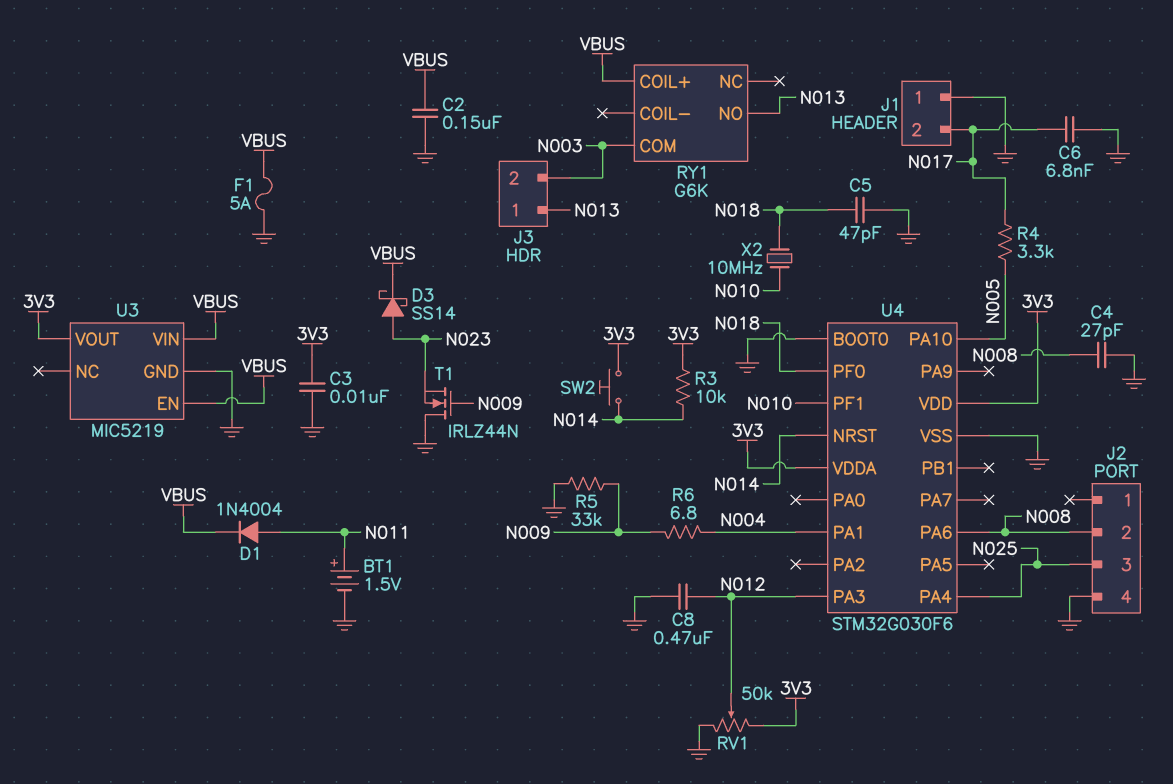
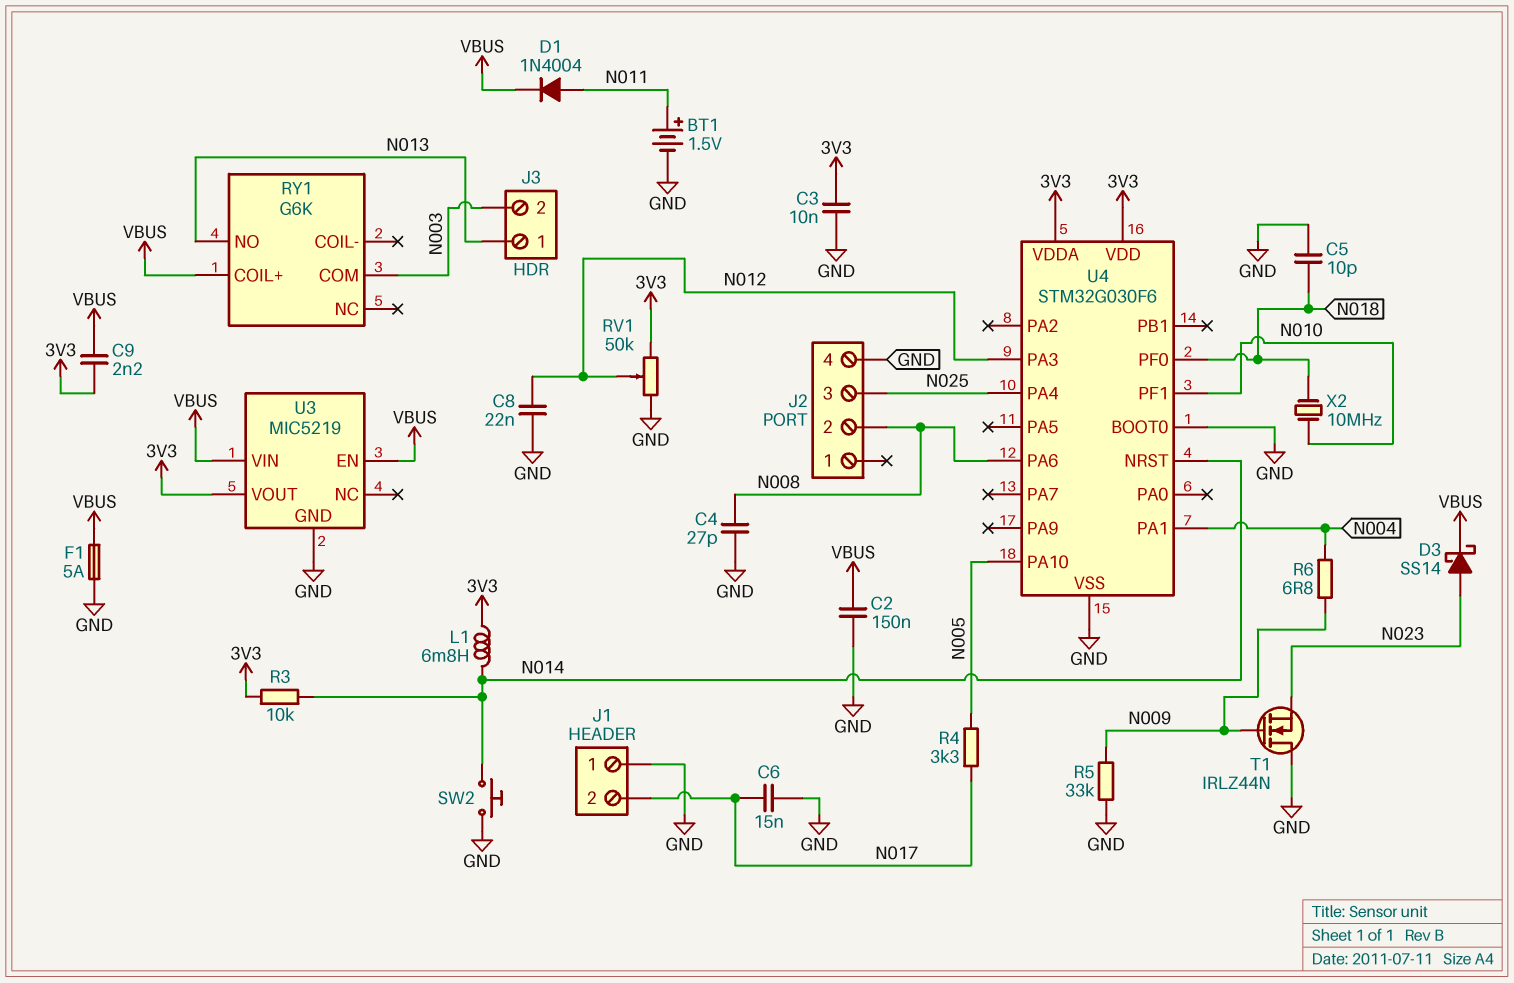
C5: 47pF (GND, N018) -> 10pF (GND, N018)
C6: 6.8nF (GND, N017) -> 15nF (GND, N017)
C8: 470nF (GND, N012) -> 22nF (GND, N012)
C9: none -> 2.2nF (3V3, VBUS)
L1: none -> 6.8mH (3V3, N014)
SW2: button (3V3, N014) -> button (GND, N014)

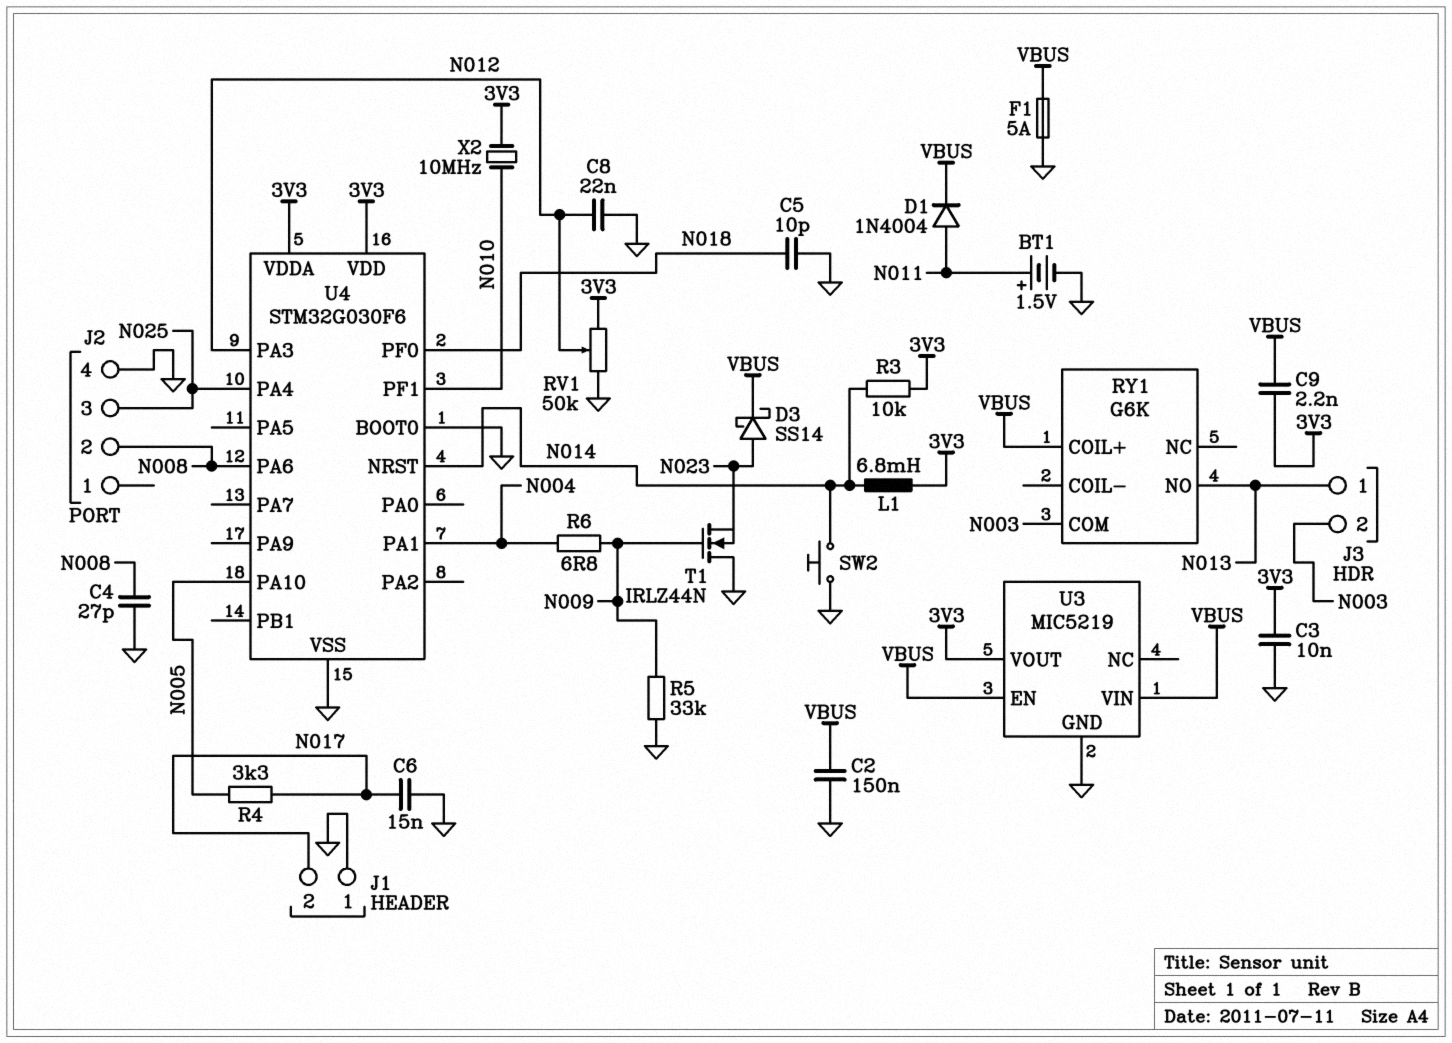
X2: 10MHz (N010, N018) -> 10MHz (3V3, N010)

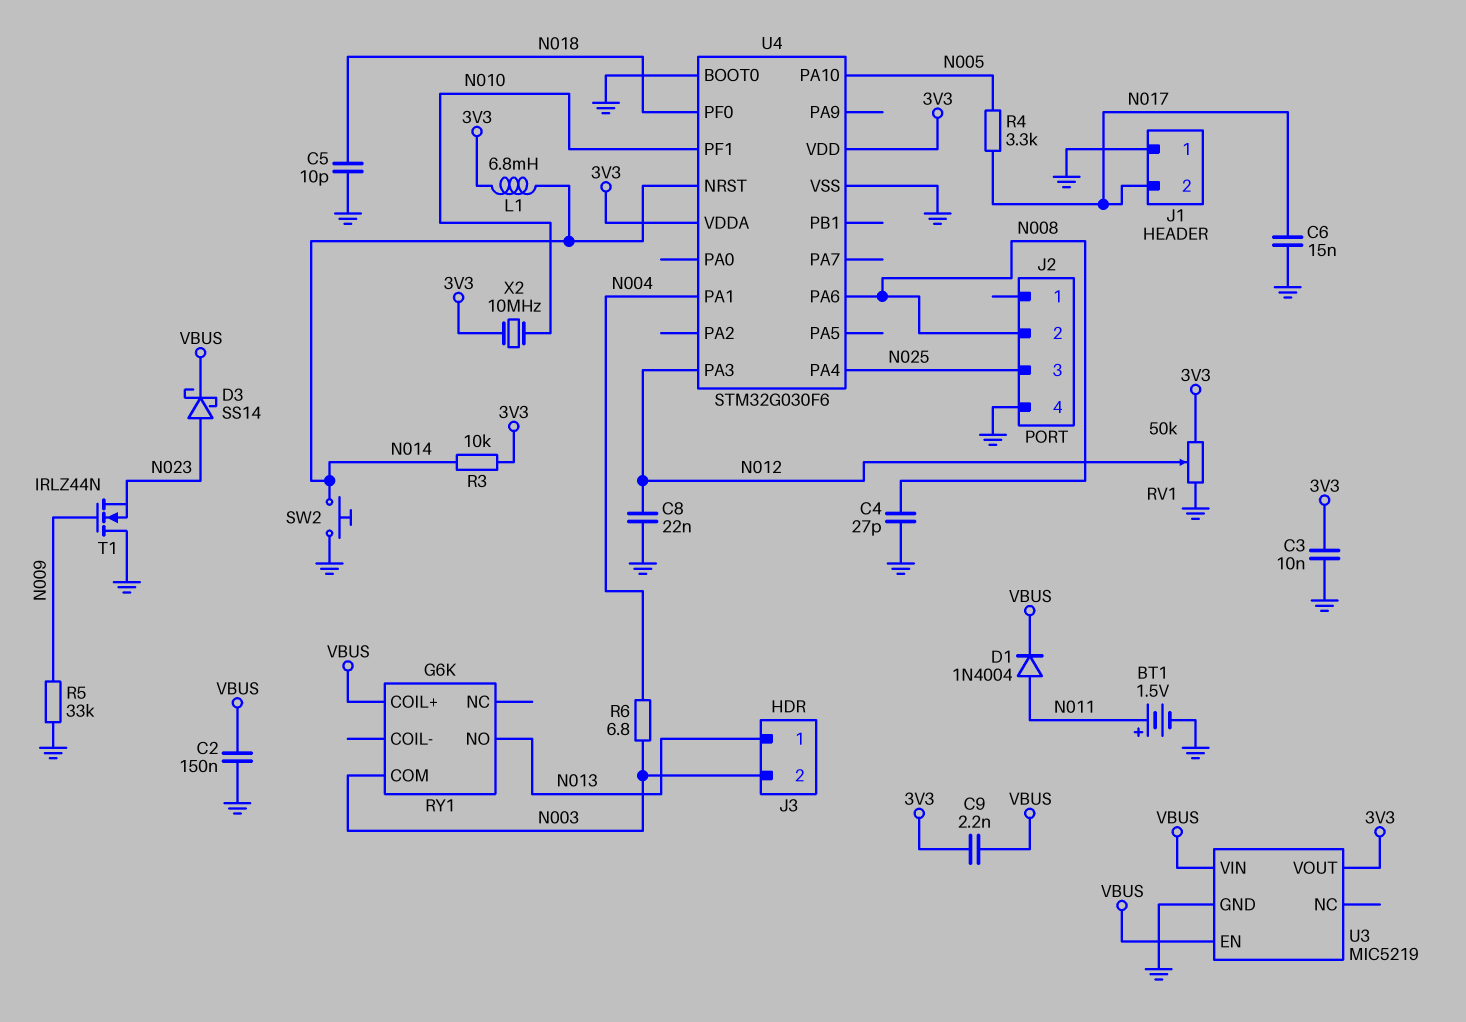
F1: 5A (GND, VBUS) -> none
R6: 6.8 (N004, N009) -> 6.8 (N003, N004)

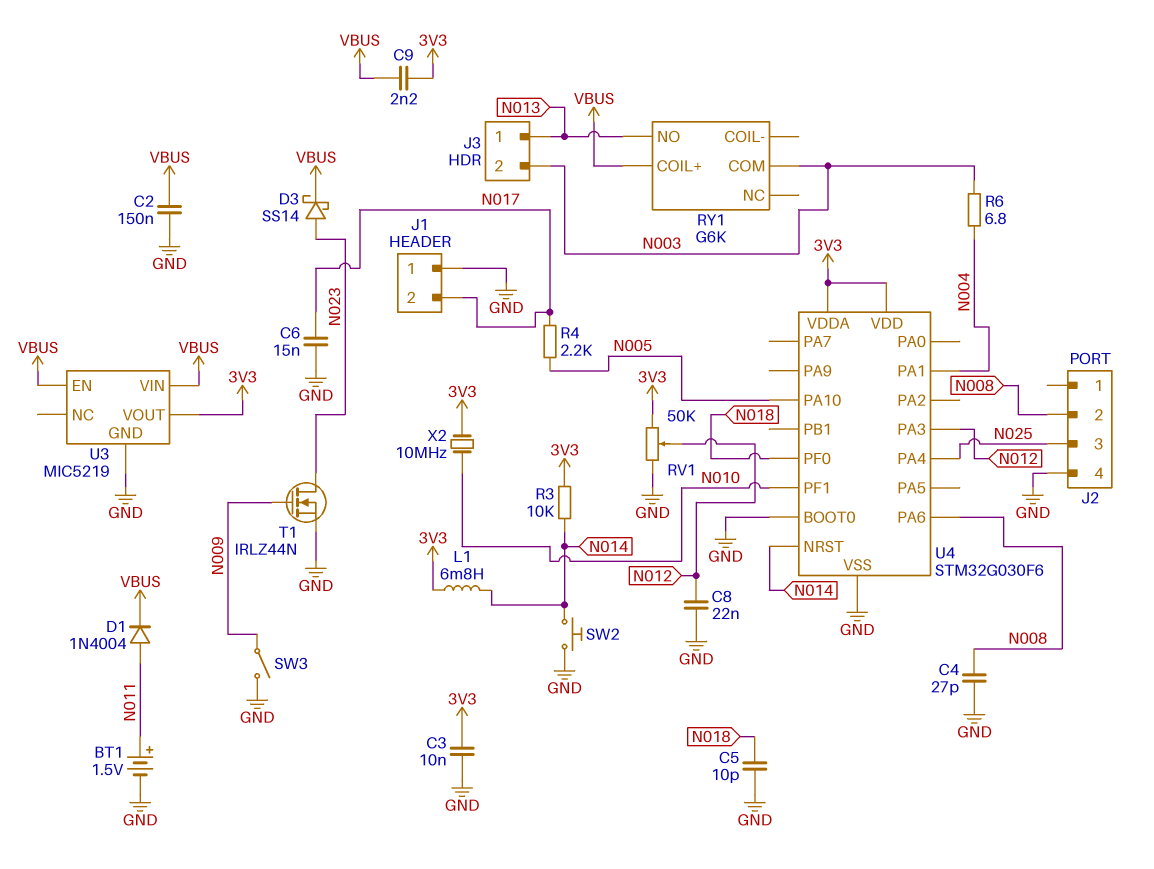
R4: 3.3k (N005, N017) -> 2.2k (N005, N017)
R5: 33k (GND, N009) -> none
SW3: none -> switch (GND, N009)
T1: NMOS IRLZ44N (G N009, D GND, S N023) -> NMOS IRLZ44N (G N009, D N023, S GND)

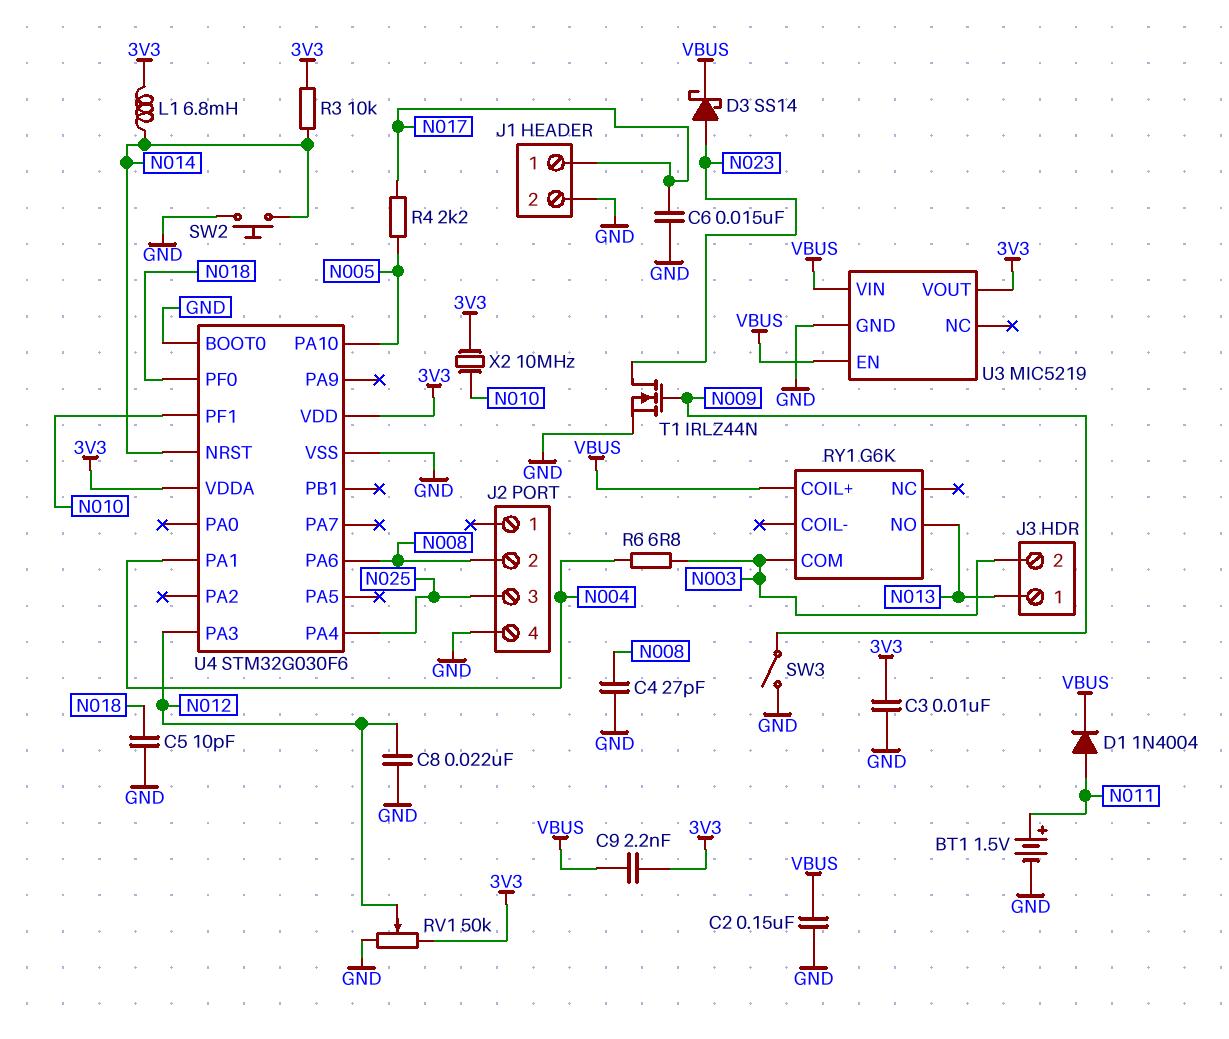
J1 pin 1: GND -> N017
J1 pin 2: N017 -> GND

